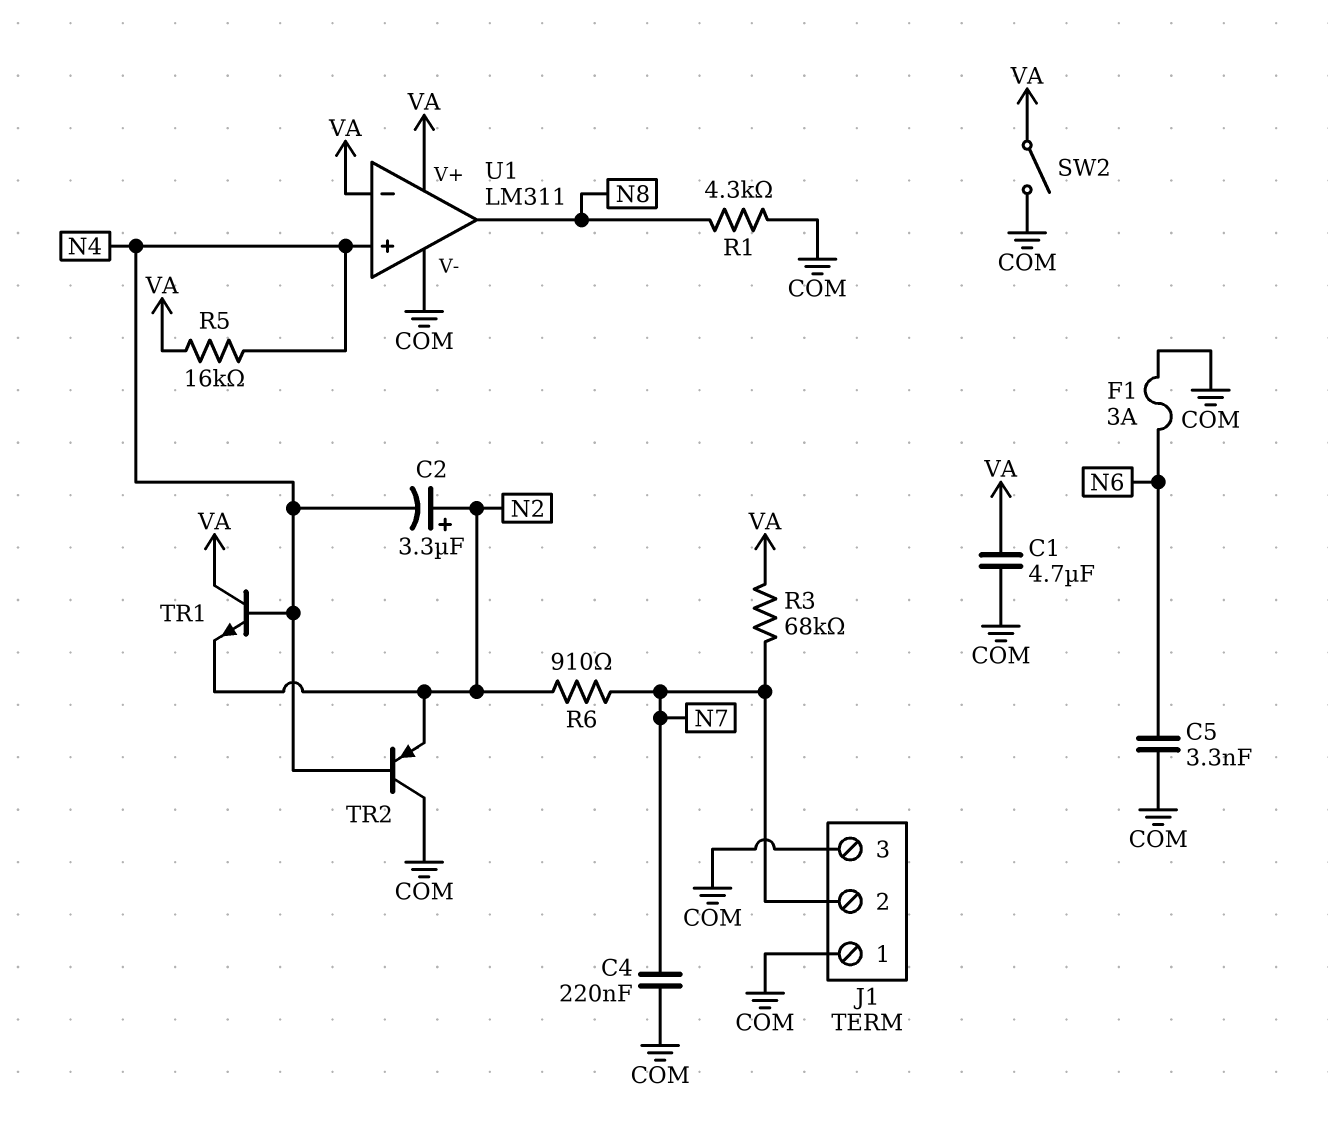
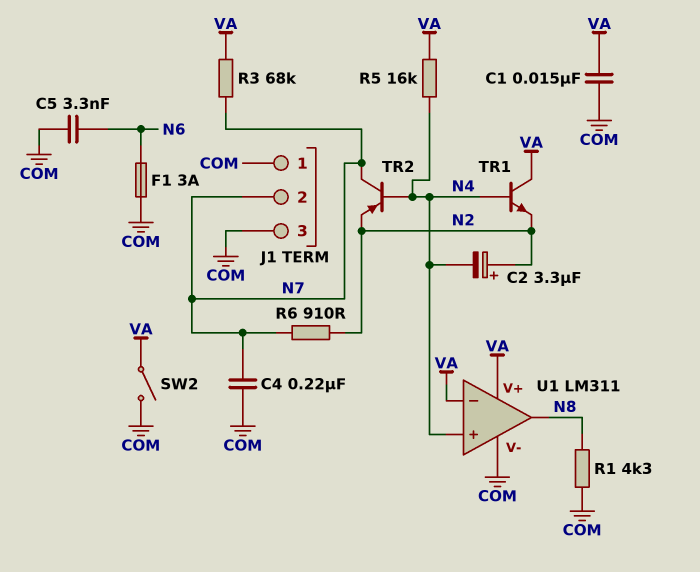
C1: 4.7uF (COM, VA) -> 15nF (COM, VA)
TR2: PNP (B N4, C COM, E N2) -> PNP (B N4, C N7, E N2)

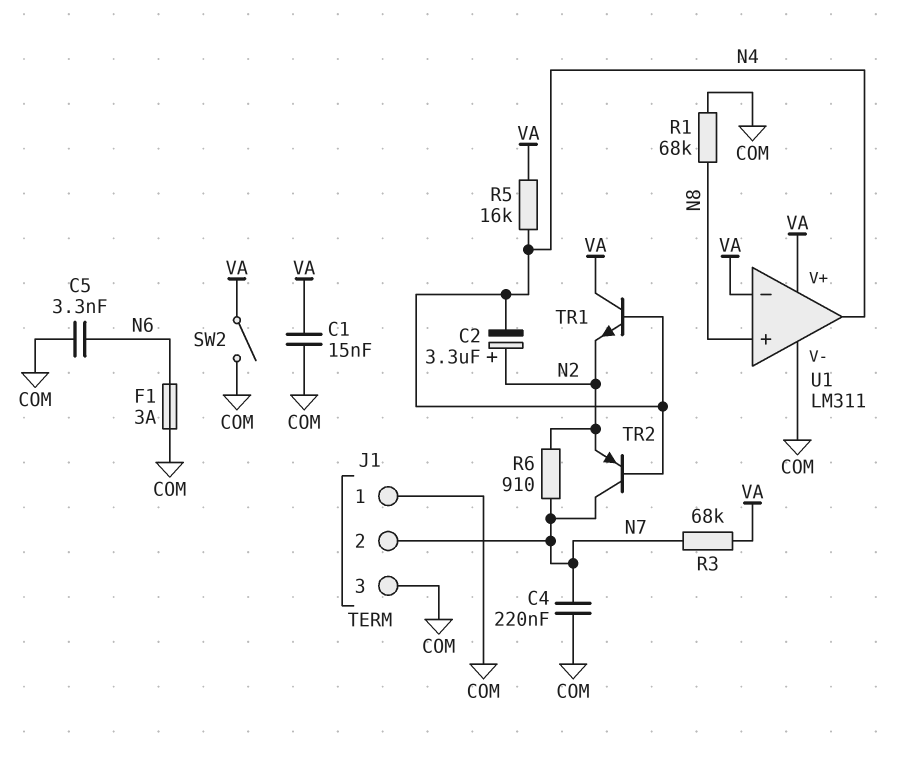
R1: 4.3k (COM, N8) -> 68k (COM, N8)
U1 pin in+: N4 -> N8
U1 pin out: N8 -> N4

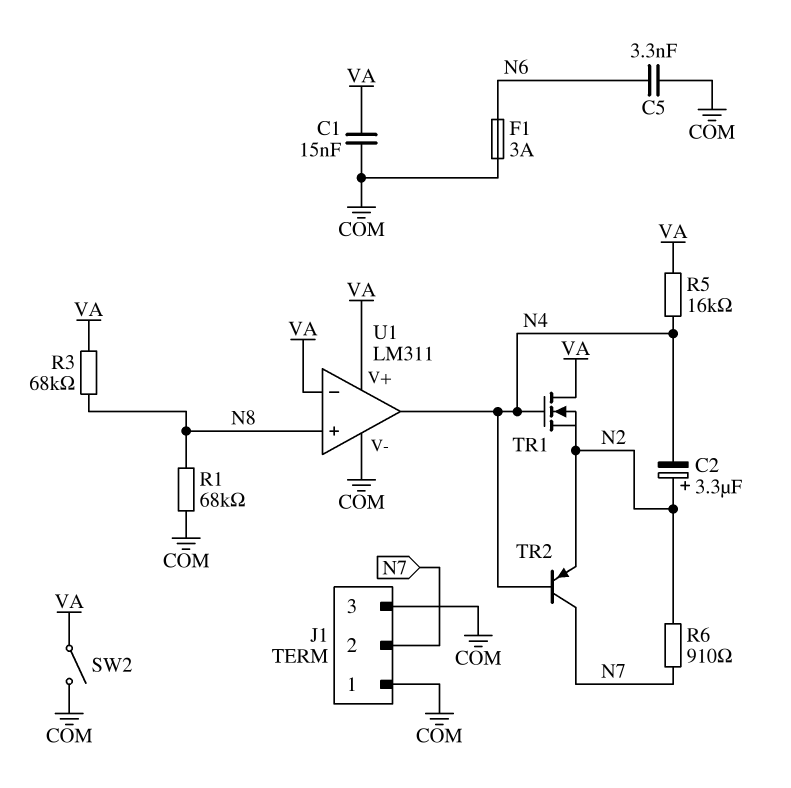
C4: 220nF (COM, N7) -> none
R3: 68k (N7, VA) -> 68k (N8, VA)
TR1: NPN (B N4, C VA, E N2) -> NMOS (G N4, D VA, S N2)

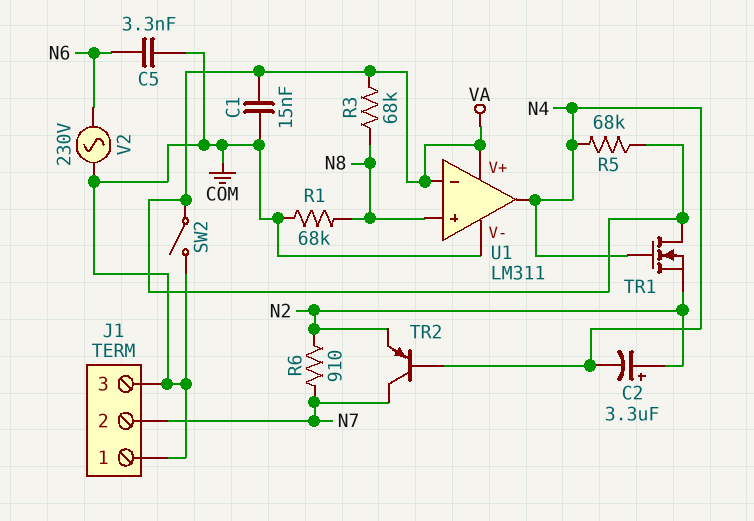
F1: 3A (COM, N6) -> none
R5: 16k (N4, VA) -> 68k (N4, VA)
V2: none -> AC 230V (COM, N6)

